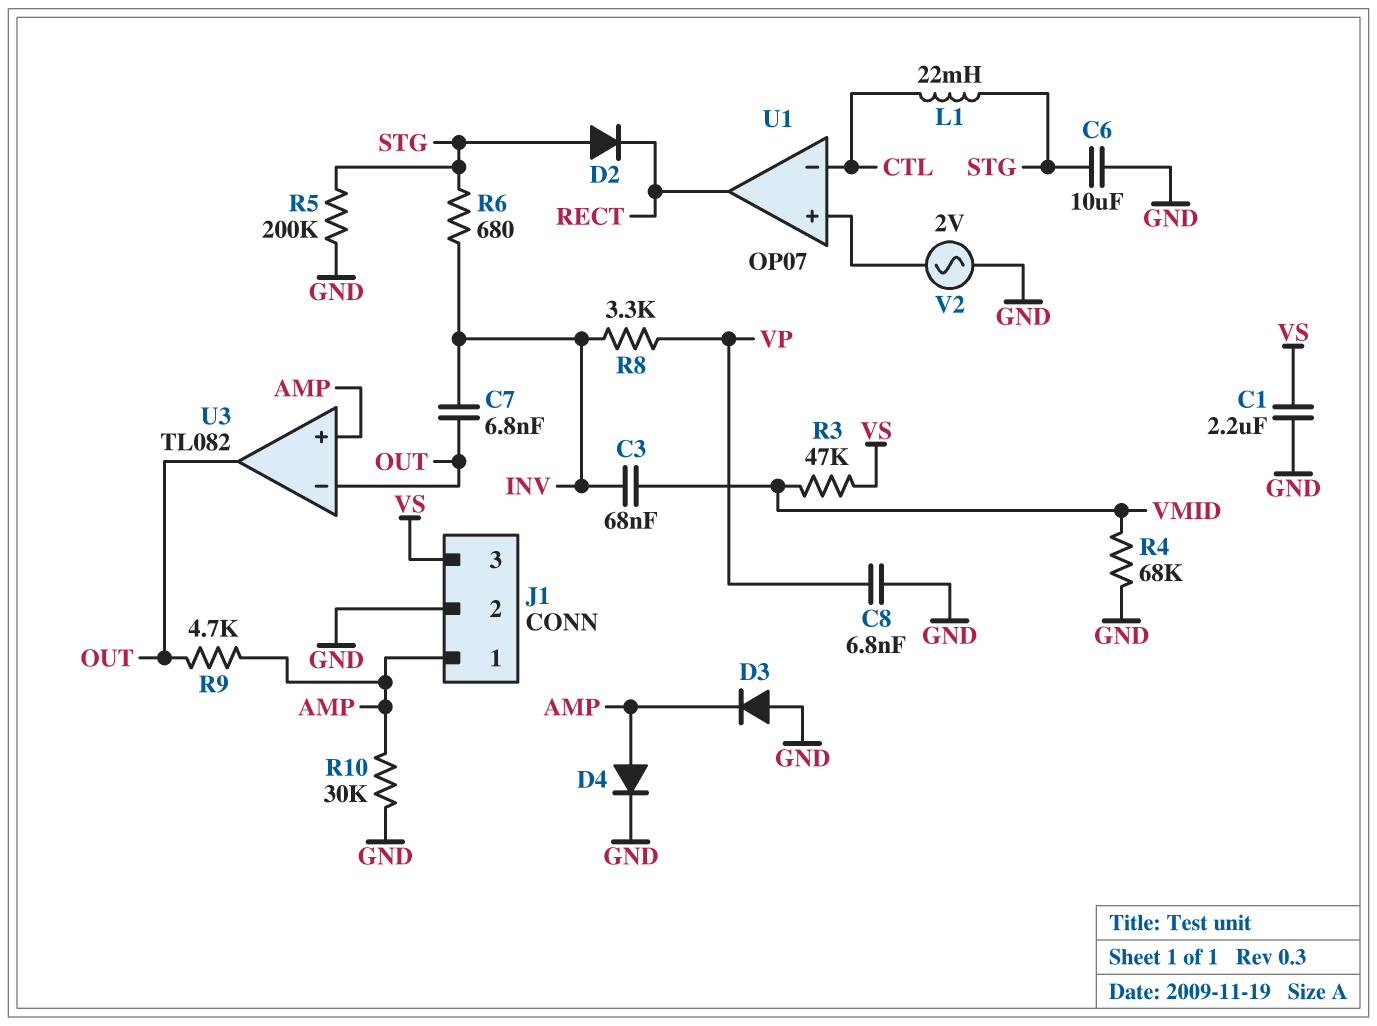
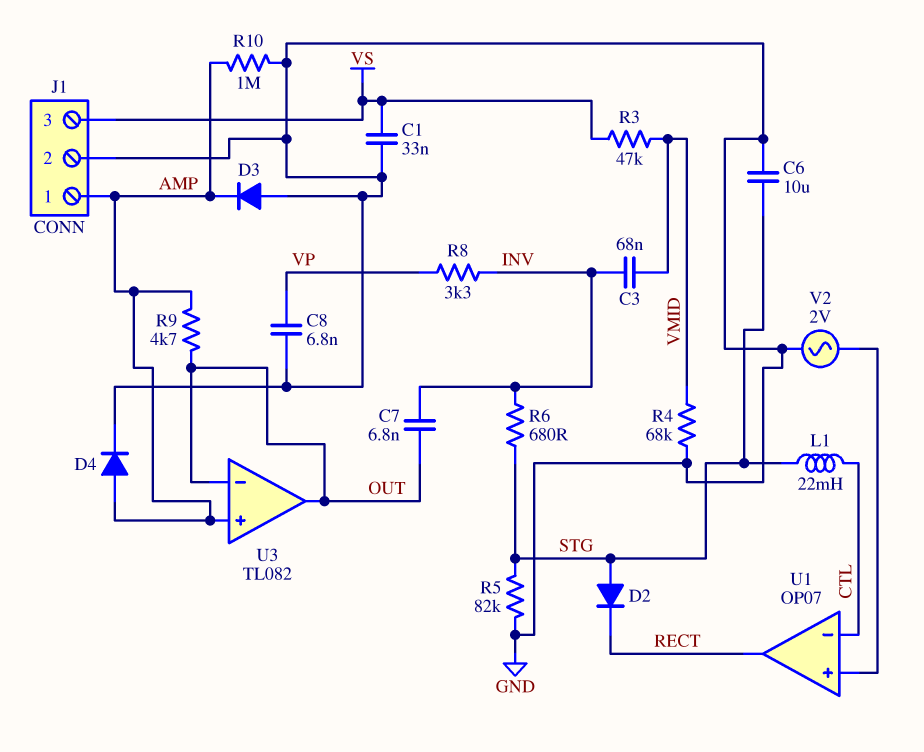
C1: 2.2uF (GND, VS) -> 33nF (GND, VS)
R5: 200k (GND, STG) -> 82k (GND, STG)
R10: 30k (AMP, GND) -> 1M (AMP, GND)

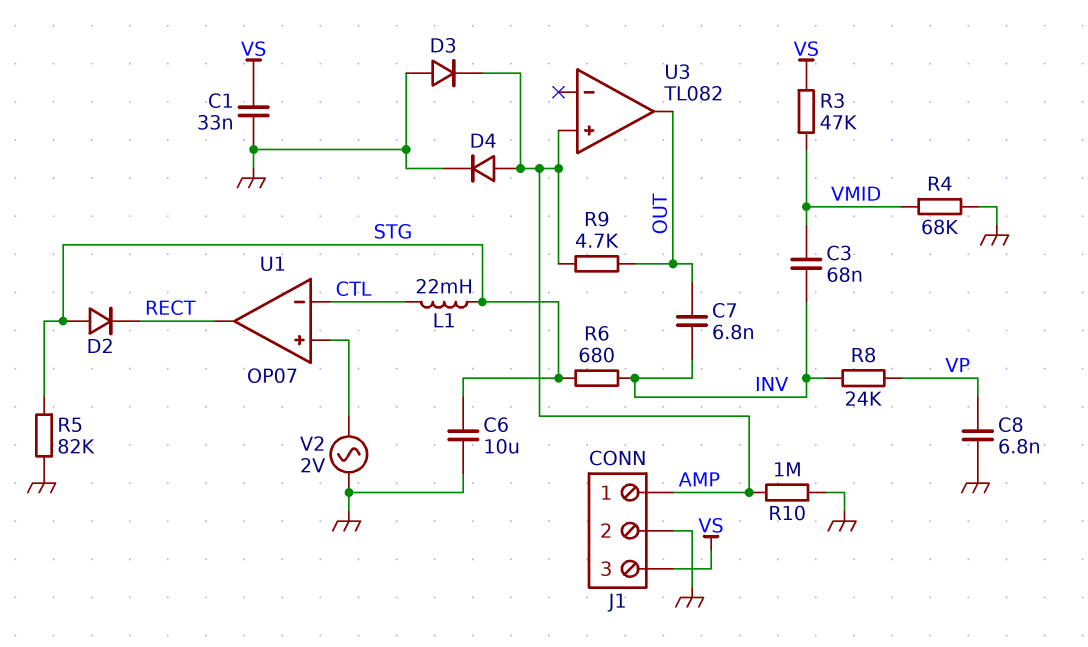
R8: 3.3k (INV, VP) -> 24k (INV, VP)
U3 pin in-: OUT -> none

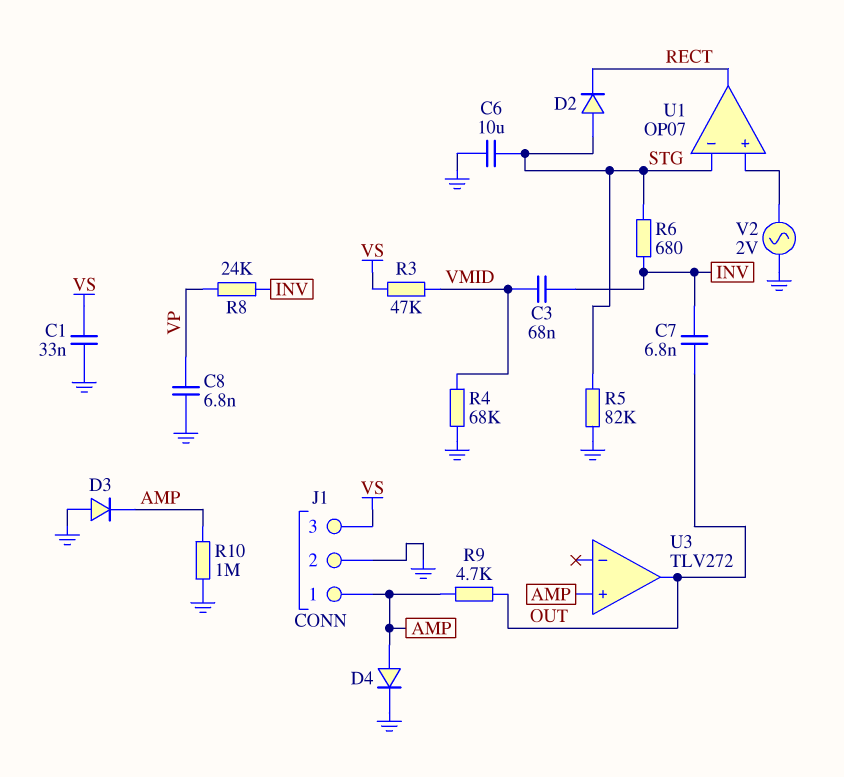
L1: 22mH (CTL, STG) -> none
U1 pin in-: CTL -> STG
U3: TL082 -> TLV272

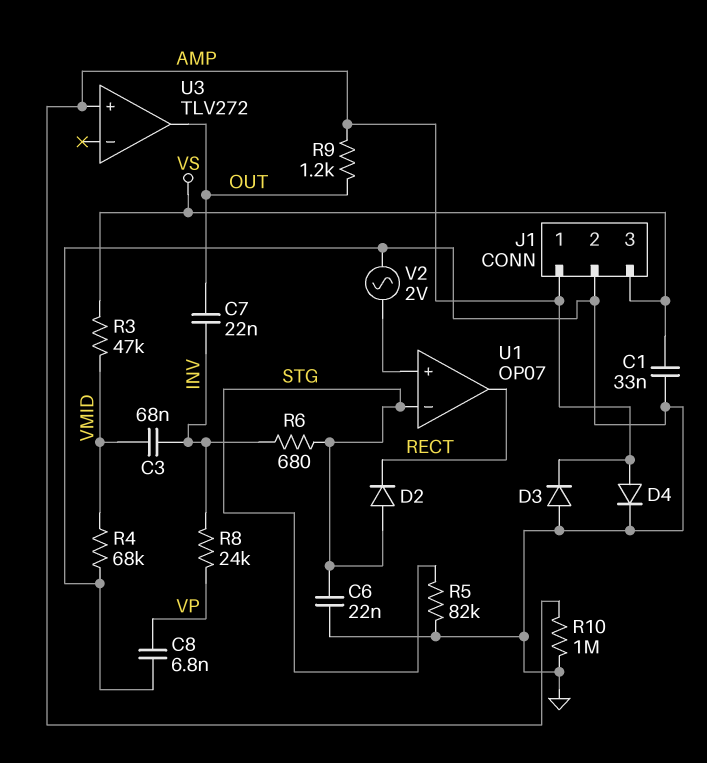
C6: 10uF (GND, STG) -> 22nF (GND, STG)
C7: 6.8nF (INV, OUT) -> 22nF (INV, OUT)
R9: 4.7k (AMP, OUT) -> 1.2k (AMP, OUT)

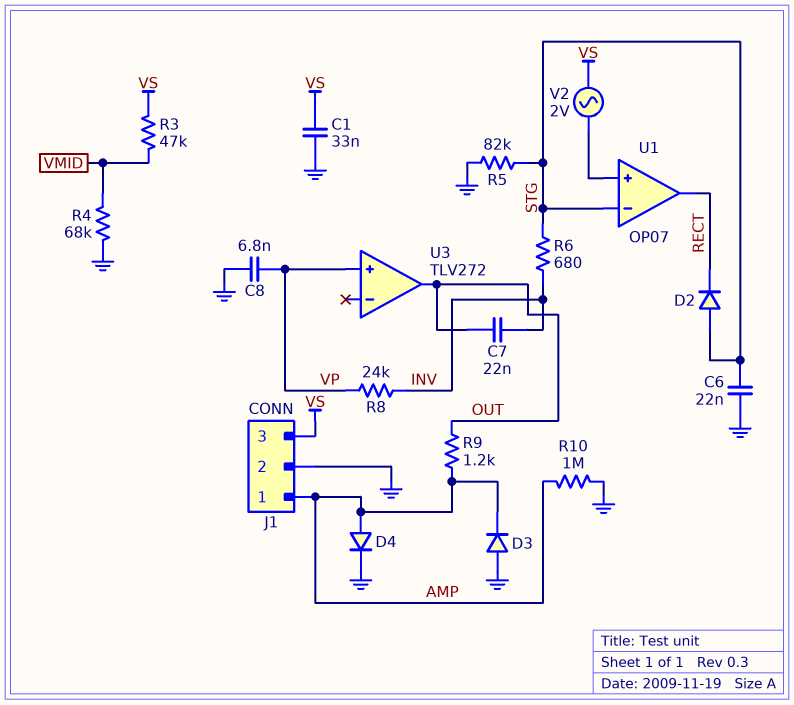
C3: 68nF (INV, VMID) -> none
U3 pin in+: AMP -> VP
V2: AC 2V (GND, U1/in+) -> AC 2V (U1/in+, VS)

